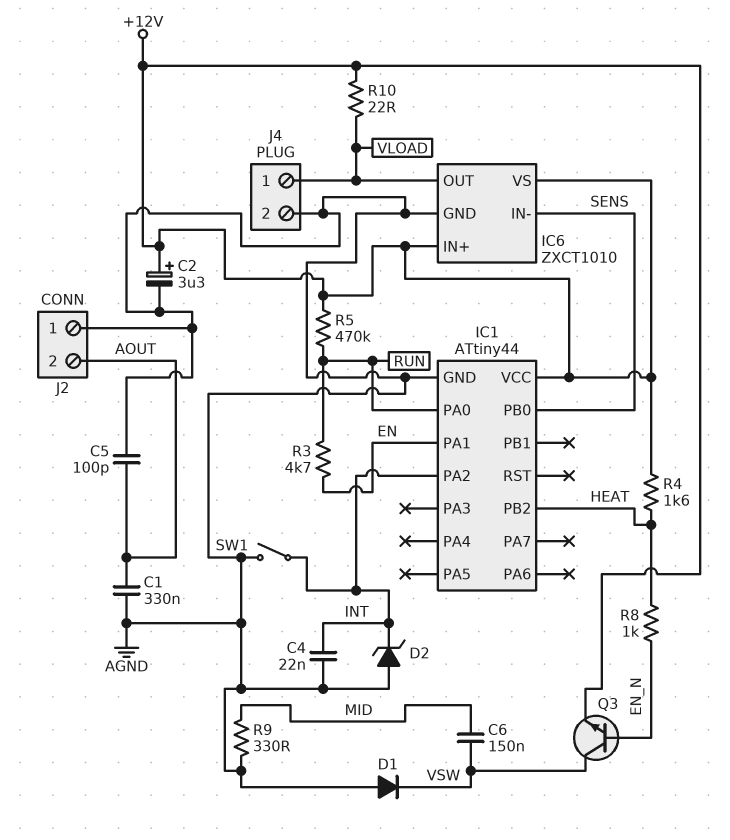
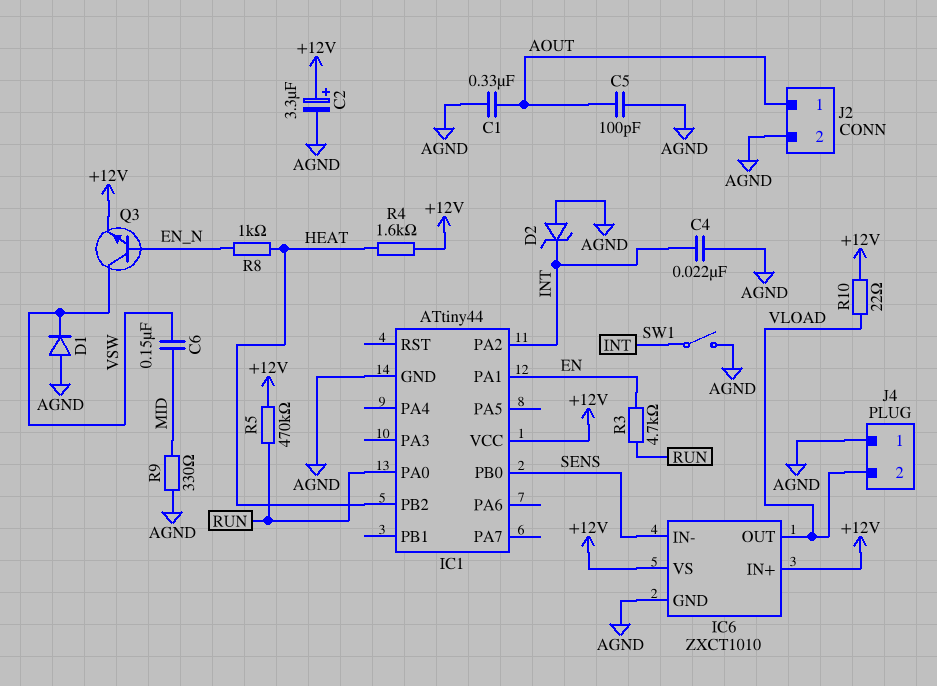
J2 pin 1: AGND -> AOUT
J2 pin 2: AOUT -> AGND
J4 pin 1: VLOAD -> AGND
J4 pin 2: AGND -> VLOAD

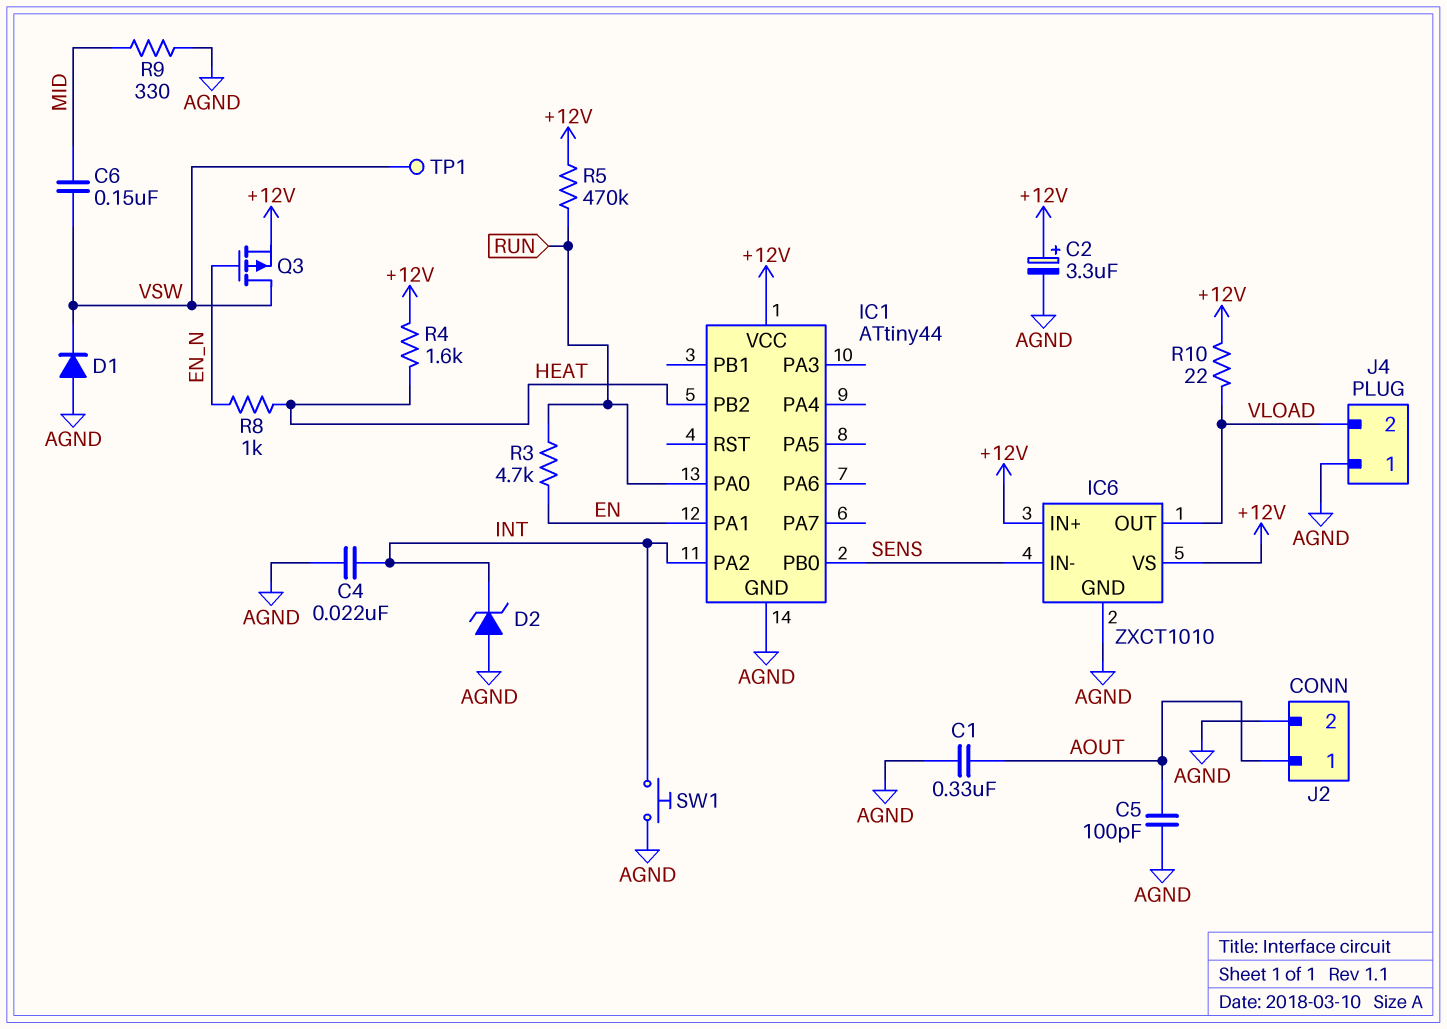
Q3: NPN (B EN_N, C VSW, E +12V) -> PMOS (G EN_N, D VSW, S +12V)
SW1: switch (AGND, INT) -> button (AGND, INT)
TP1: none -> test point (VSW)

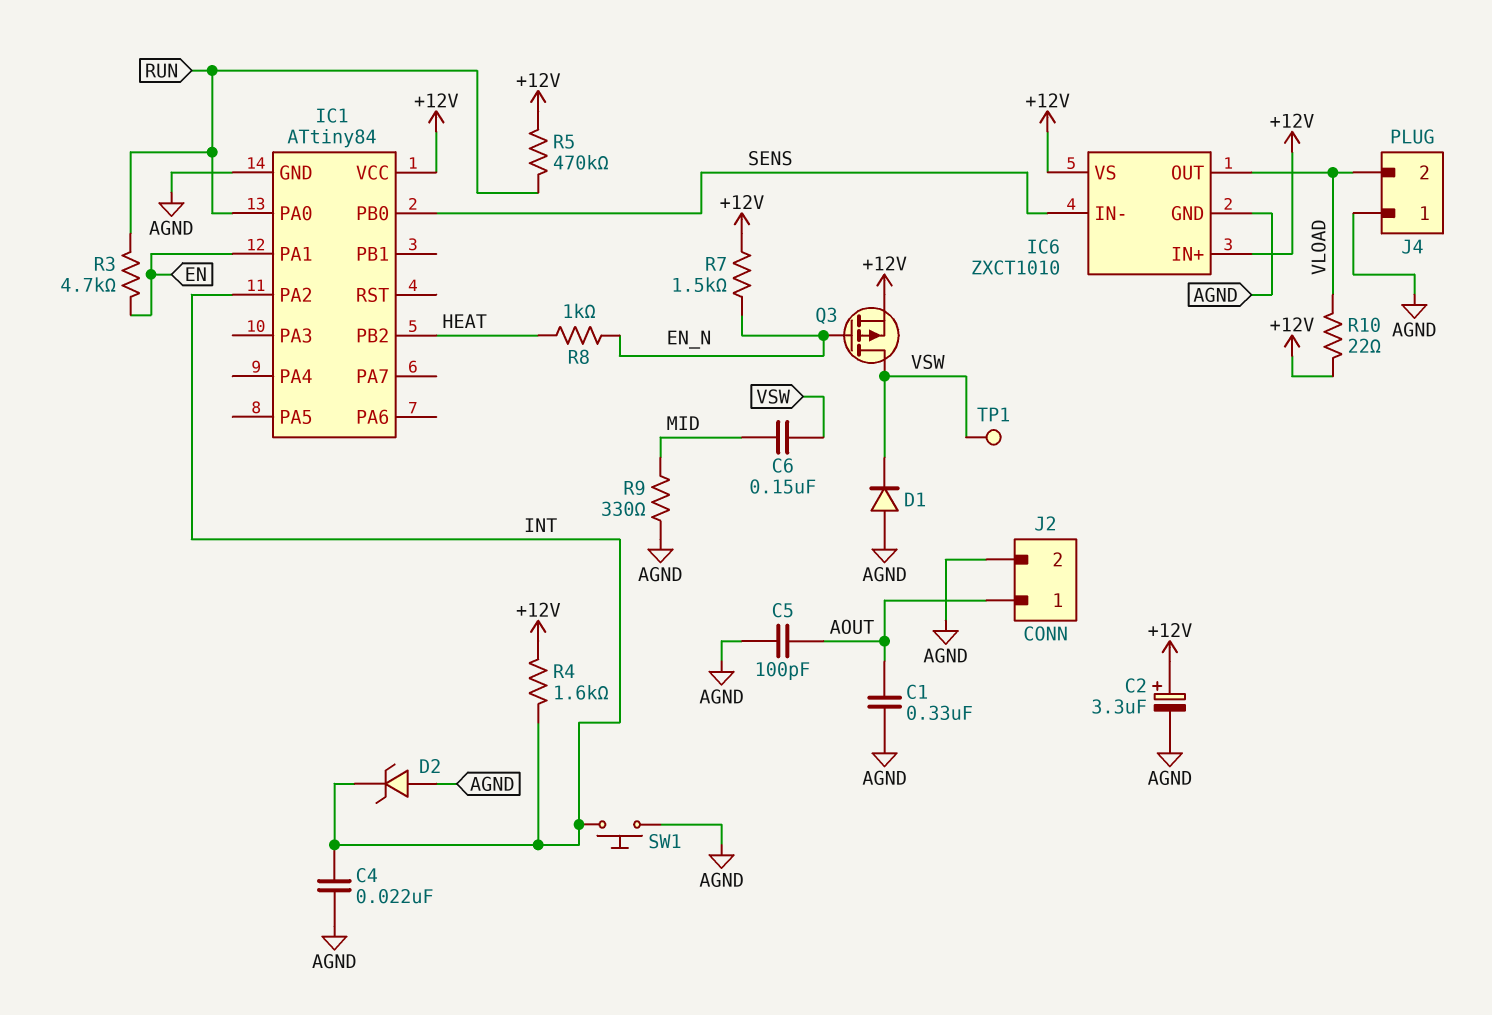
IC1: ATtiny44 -> ATtiny84
R4: 1.6k (+12V, HEAT) -> 1.6k (+12V, INT)
R7: none -> 1.5k (+12V, EN_N)

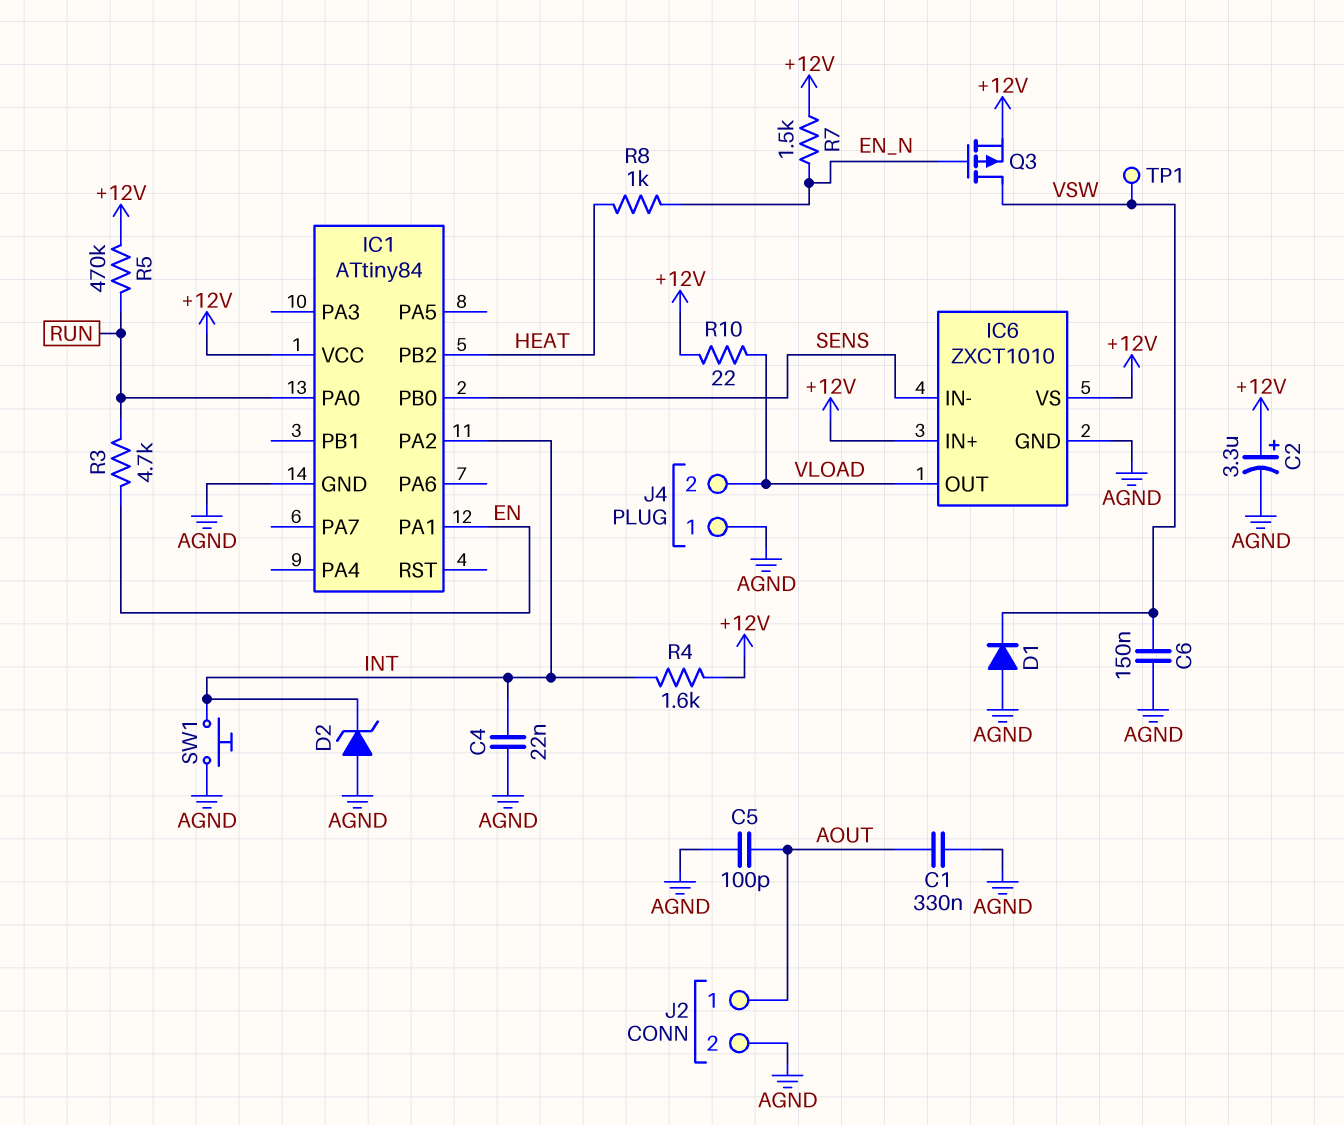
C6: 150nF (MID, VSW) -> 150nF (AGND, VSW)
R9: 330 (AGND, MID) -> none

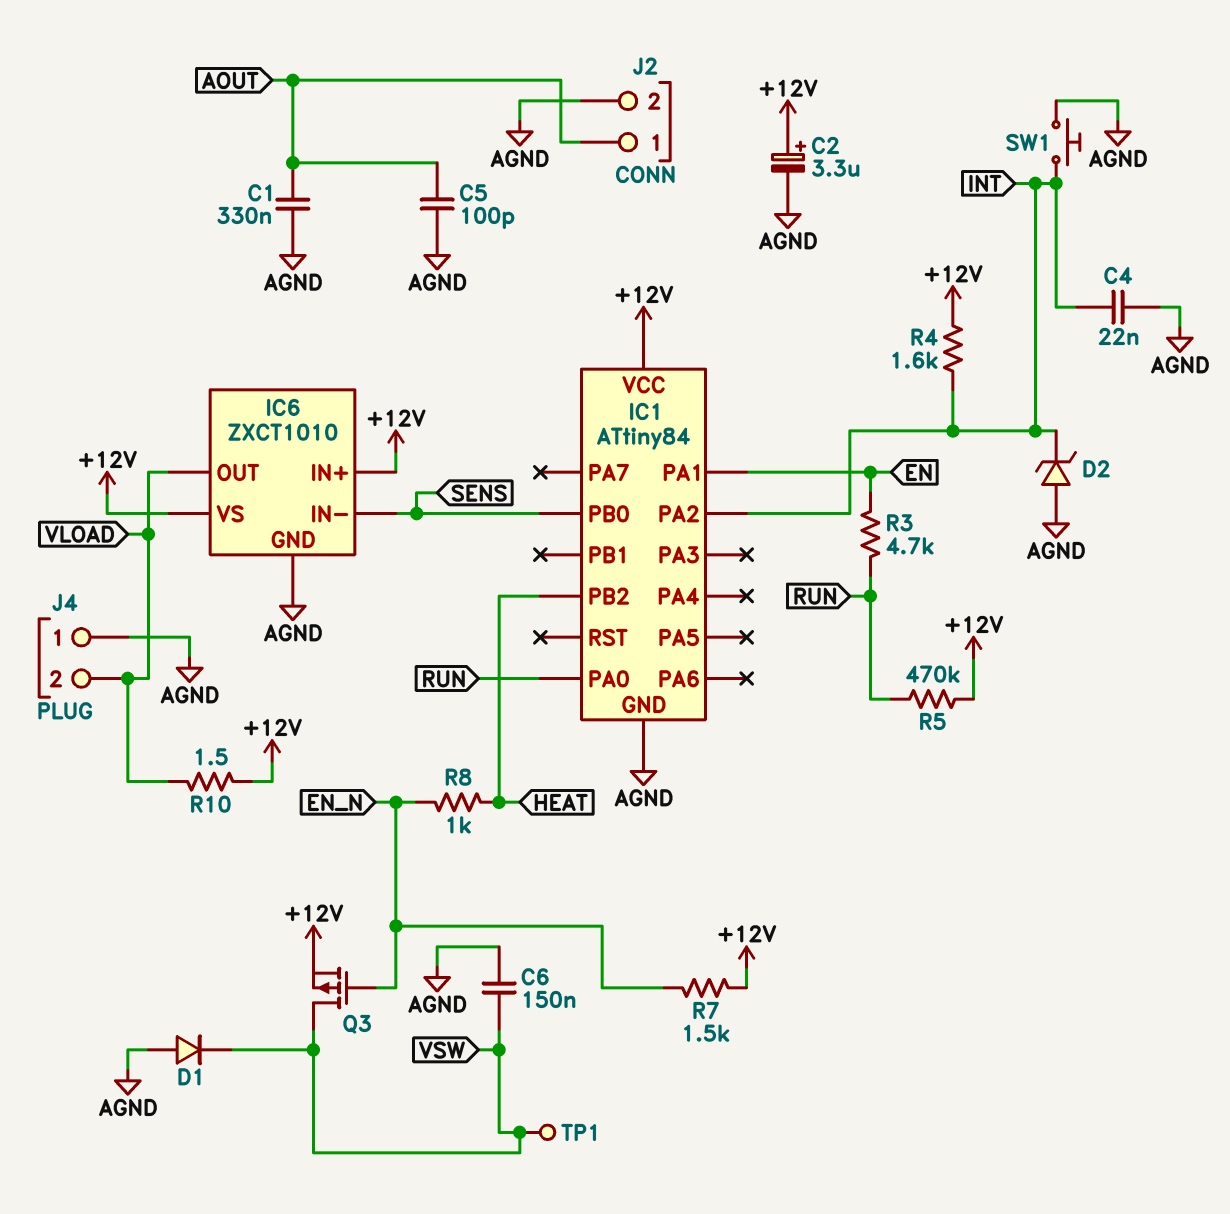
R10: 22 (+12V, VLOAD) -> 1.5 (+12V, VLOAD)

